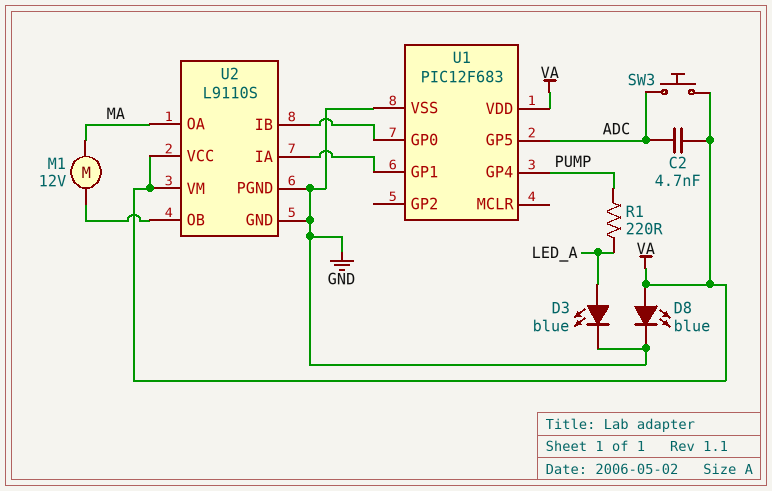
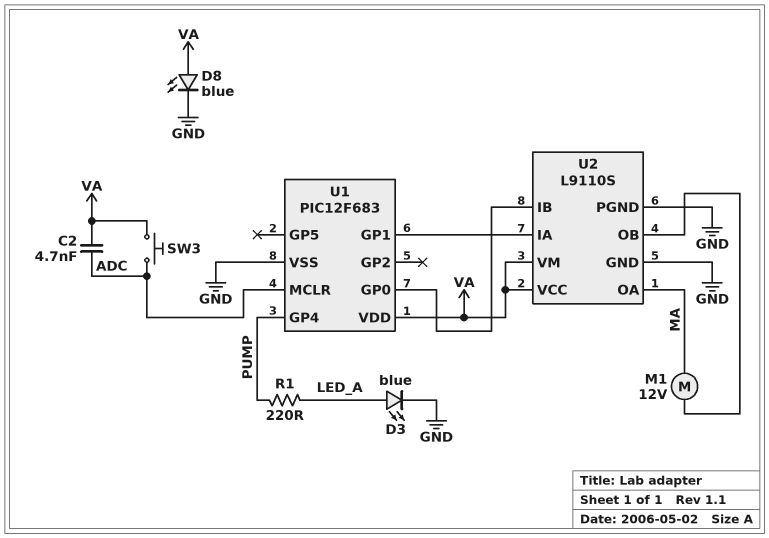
U1 pin GP5: ADC -> none
U1 pin MCLR: none -> ADC

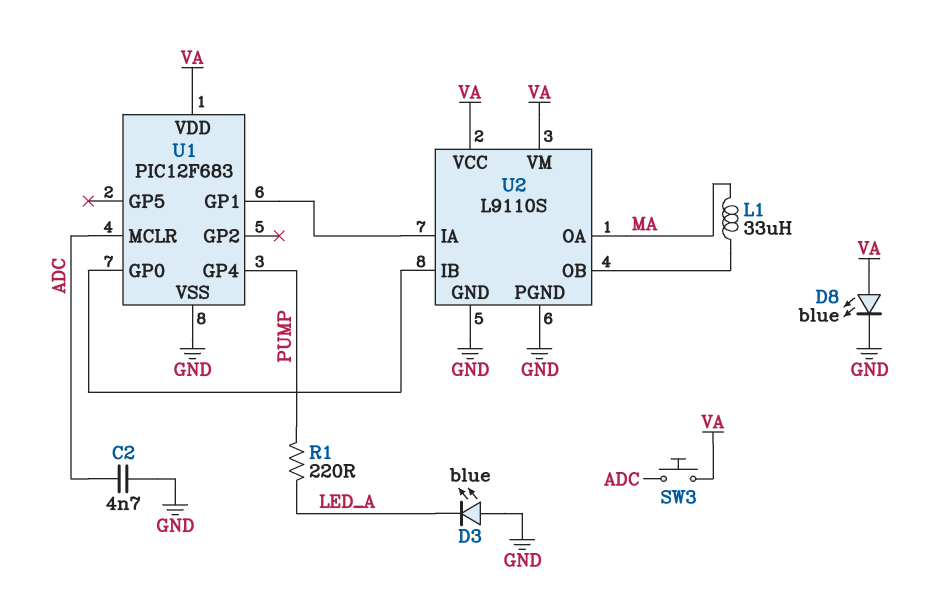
C2: 4.7nF (ADC, VA) -> 4.7nF (ADC, GND)
D3: LED blue (A LED_A, K GND) -> LED blue (A GND, K LED_A)
L1: none -> 33uH (MA, U2/OB)
M1: motor 12V (MA, U2/OB) -> none

